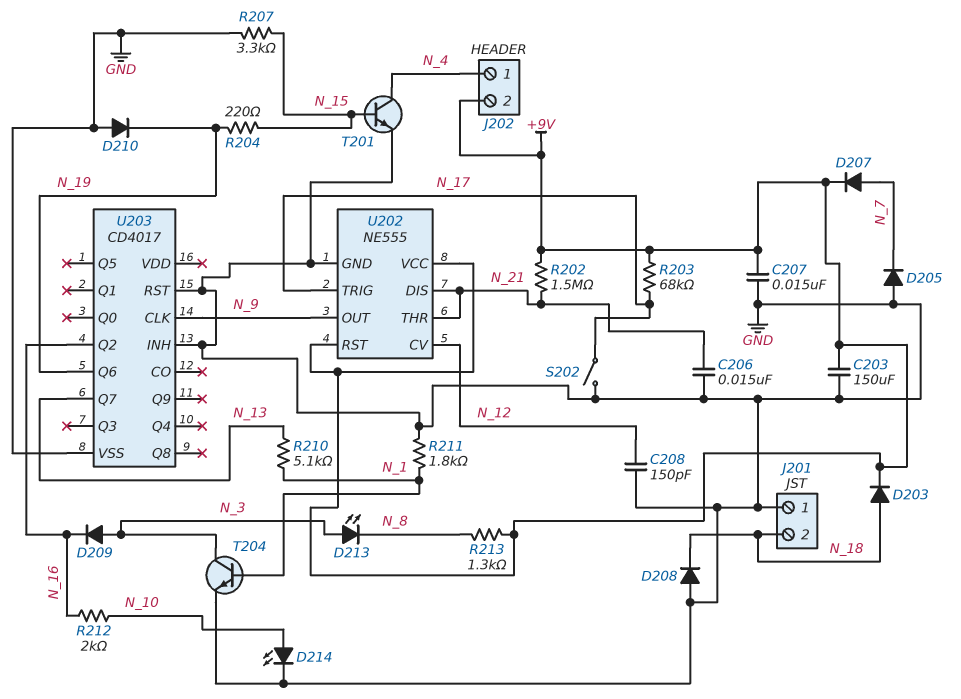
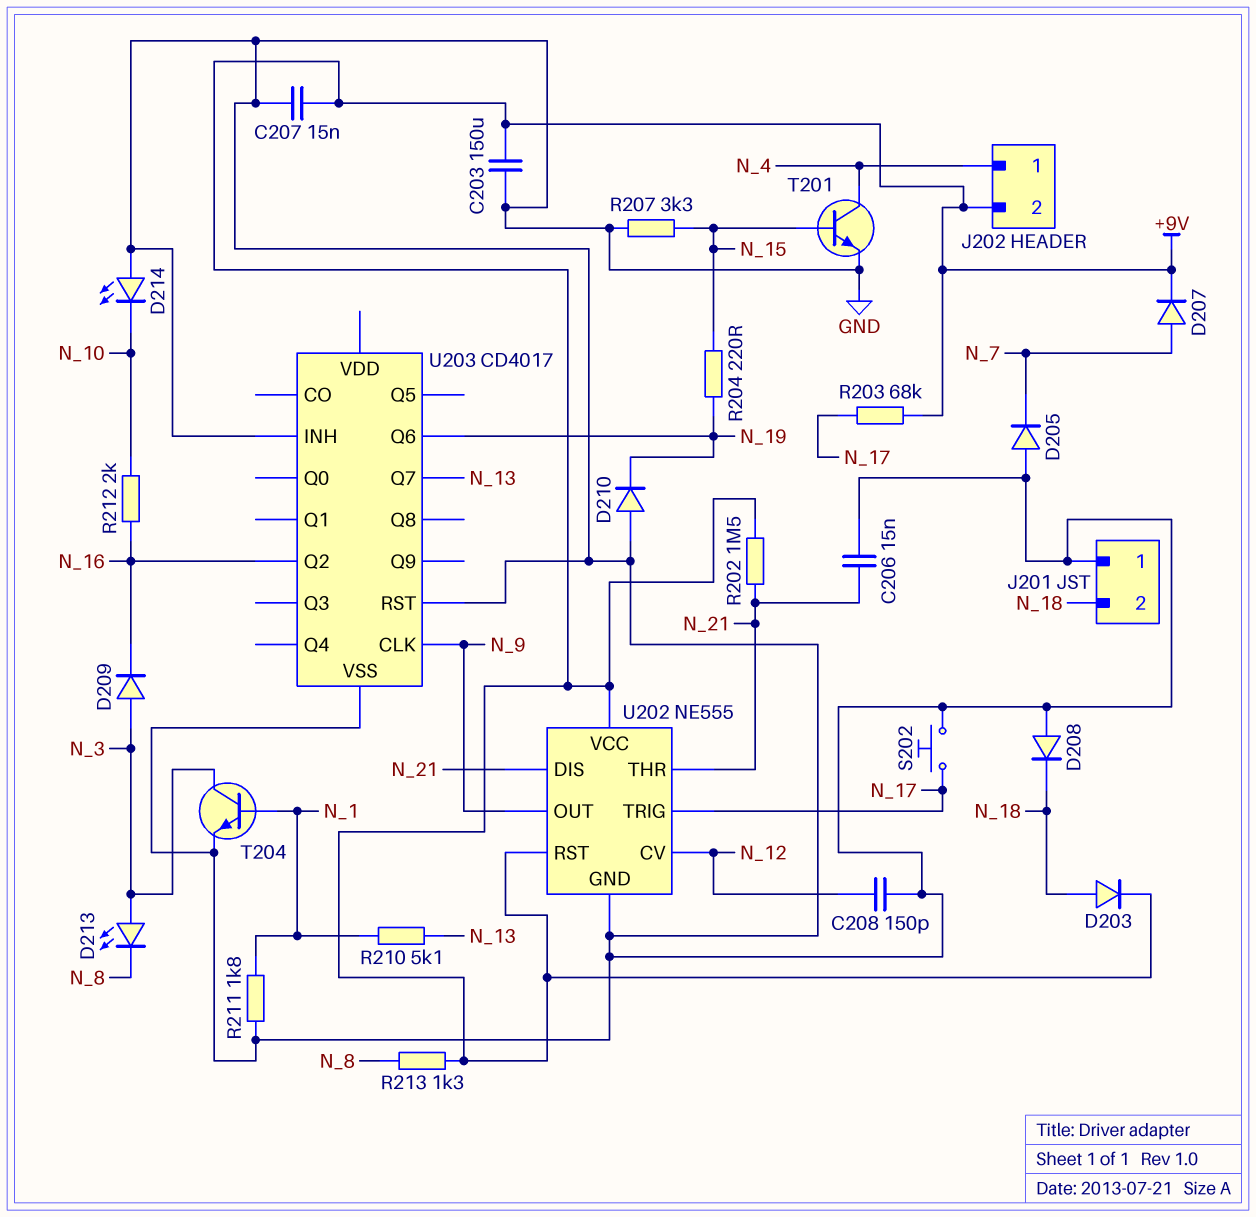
D214: LED (A N_10, K GND) -> LED (A GND, K N_10)
S202: switch (GND, N_17) -> button (GND, N_17)

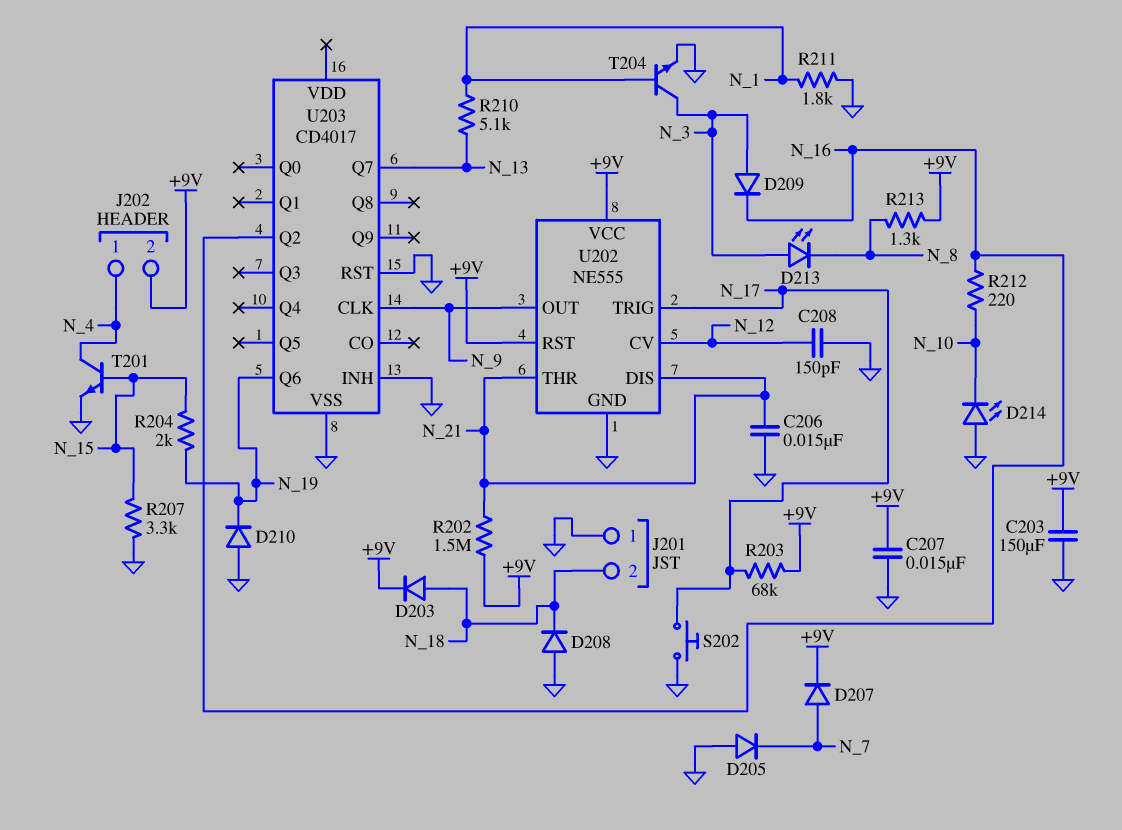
R204: 220 (N_15, N_19) -> 2k (N_15, N_19)
R212: 2k (N_10, N_16) -> 220 (N_10, N_16)

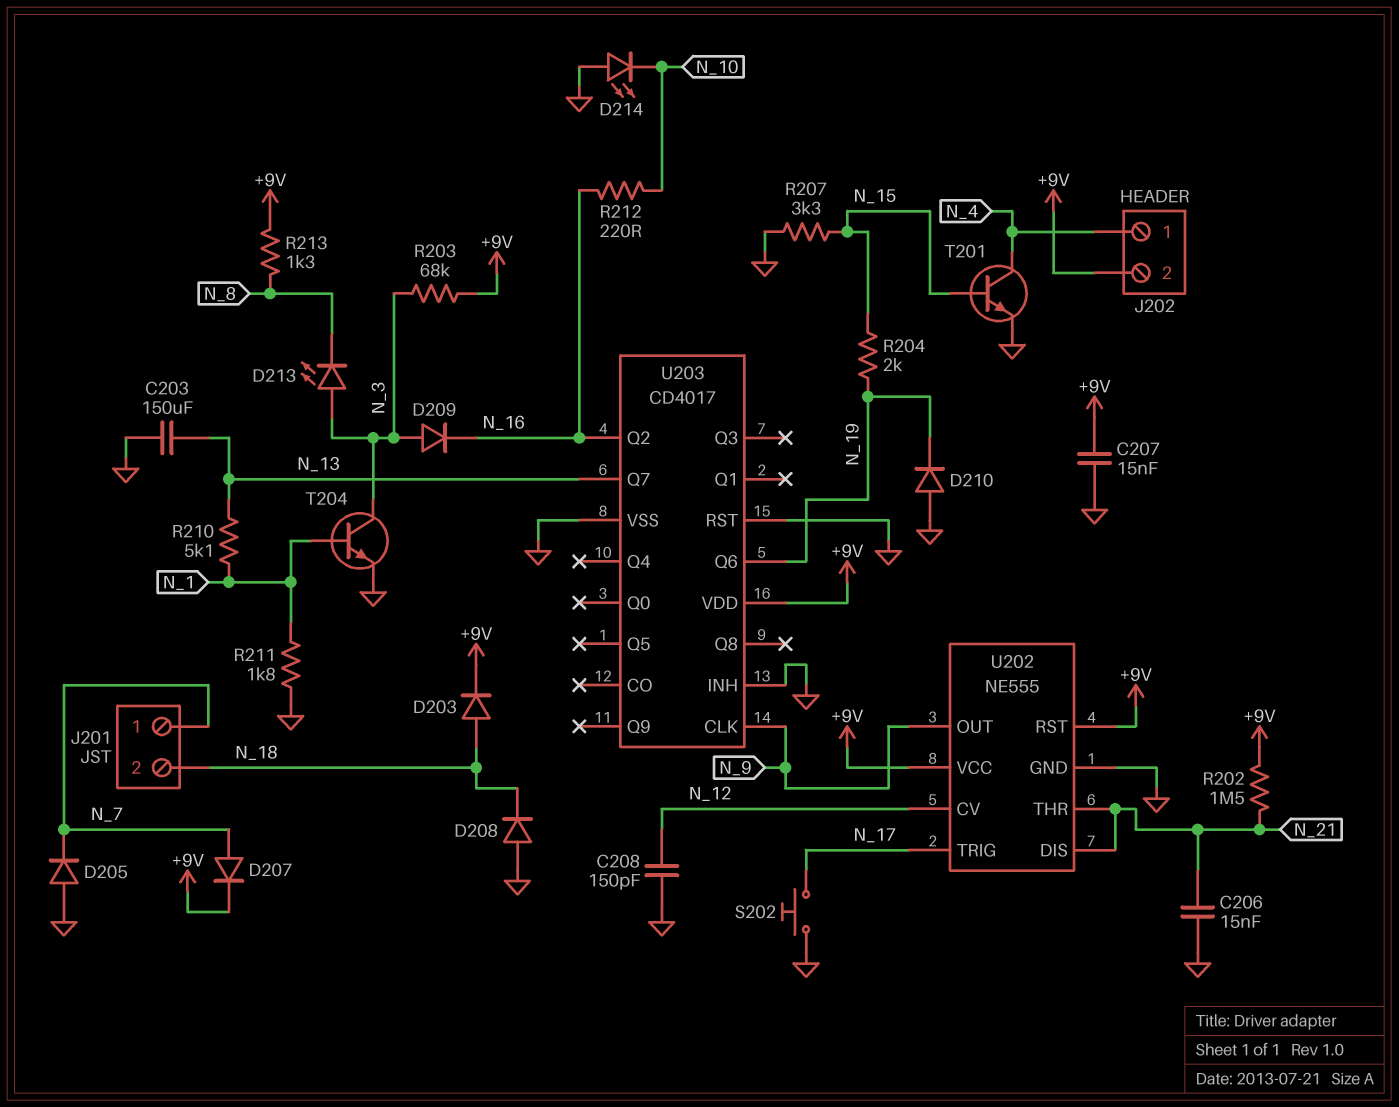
C203: 150uF (+9V, GND) -> 150uF (GND, N_13)
J201 pin 1: GND -> N_7
R203: 68k (+9V, N_17) -> 68k (+9V, N_3)
U203 pin VDD: none -> +9V

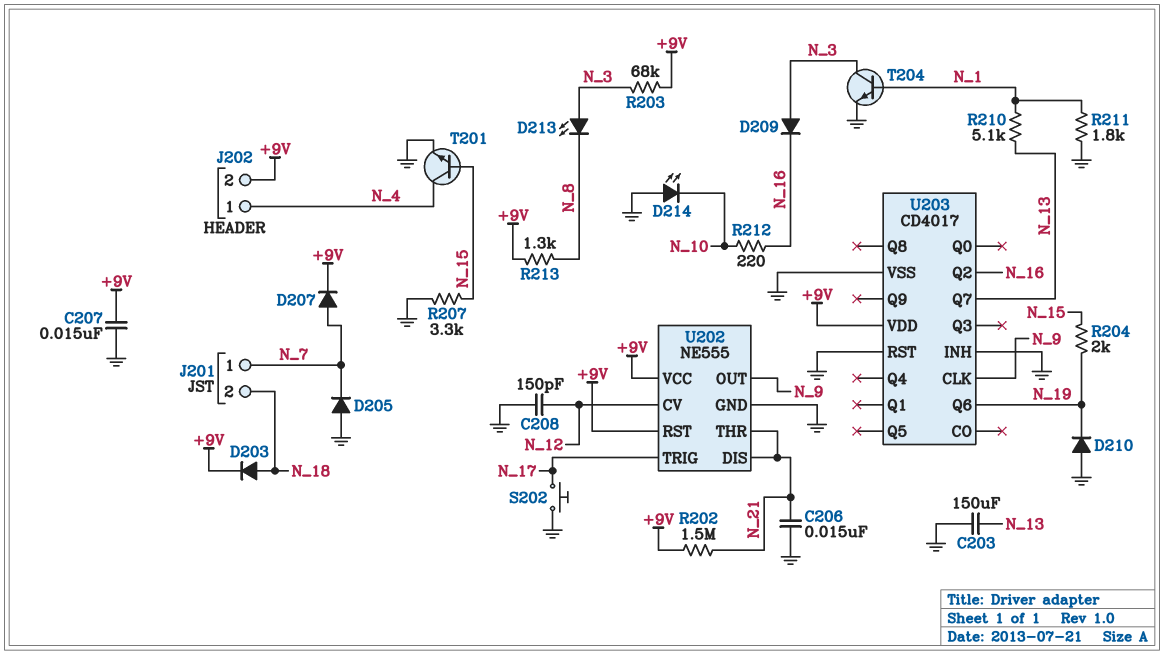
D208: diode (A GND, K N_18) -> none

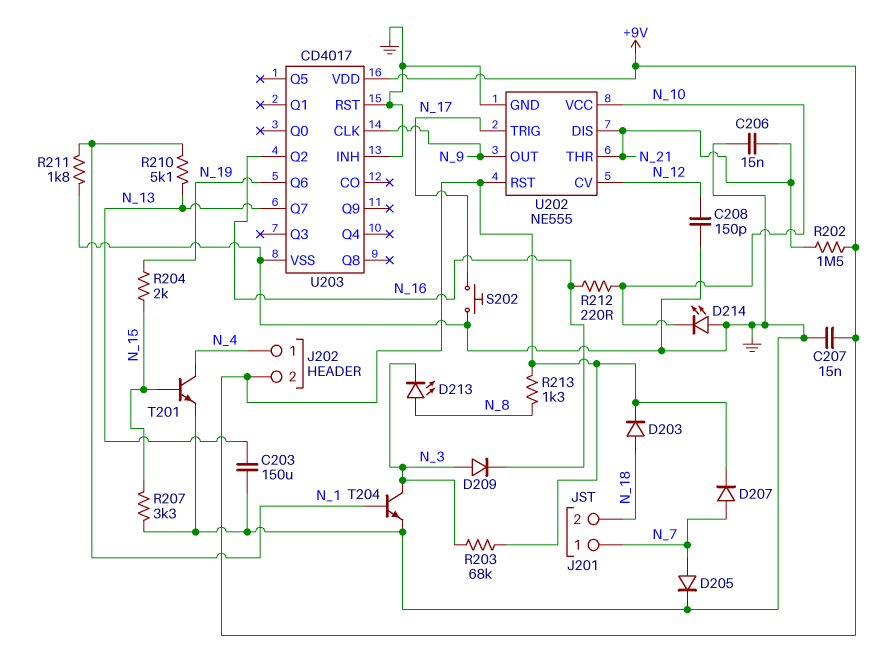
D205: diode (A GND, K N_7) -> diode (A N_7, K GND)
D210: diode (A GND, K N_19) -> none
D213: LED (A N_3, K N_8) -> LED (A N_8, K N_3)
U202 pin VCC: +9V -> N_10

